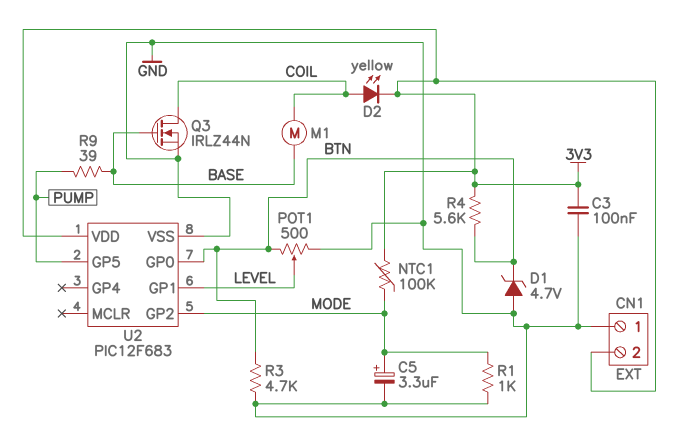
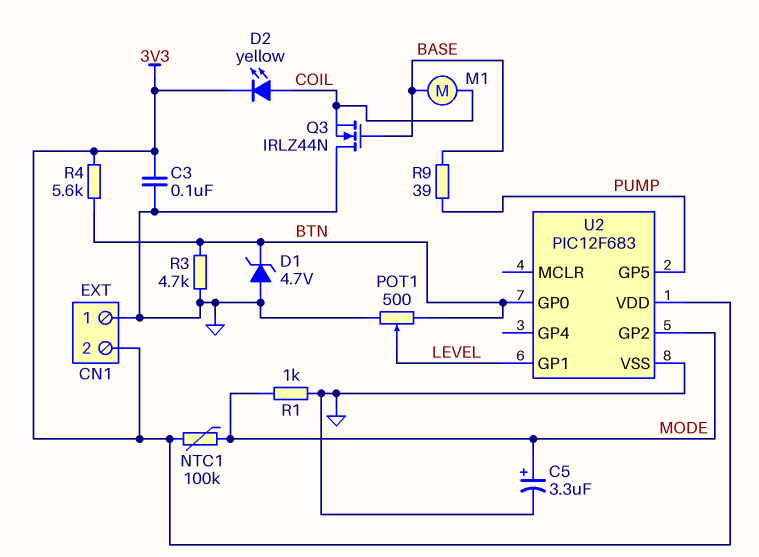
Q3: NMOS IRLZ44N (G BASE, D COIL, S GND) -> NMOS IRLZ44N (G BASE, D GND, S COIL)

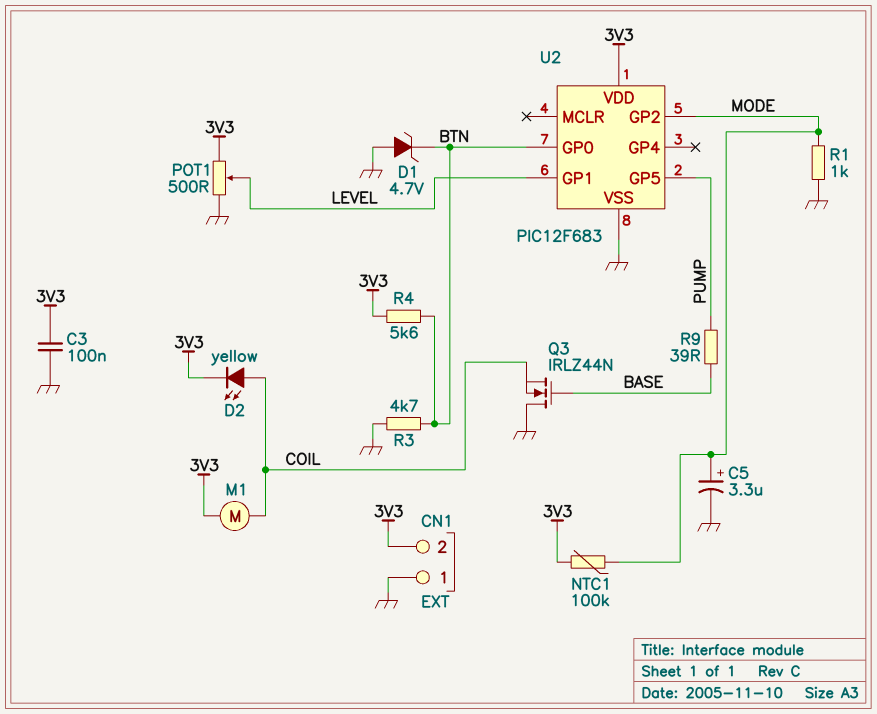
M1: motor (BASE, COIL) -> motor (3V3, COIL)
POT1: 500 (BTN, GND, wiper LEVEL) -> 500 (3V3, GND, wiper LEVEL)

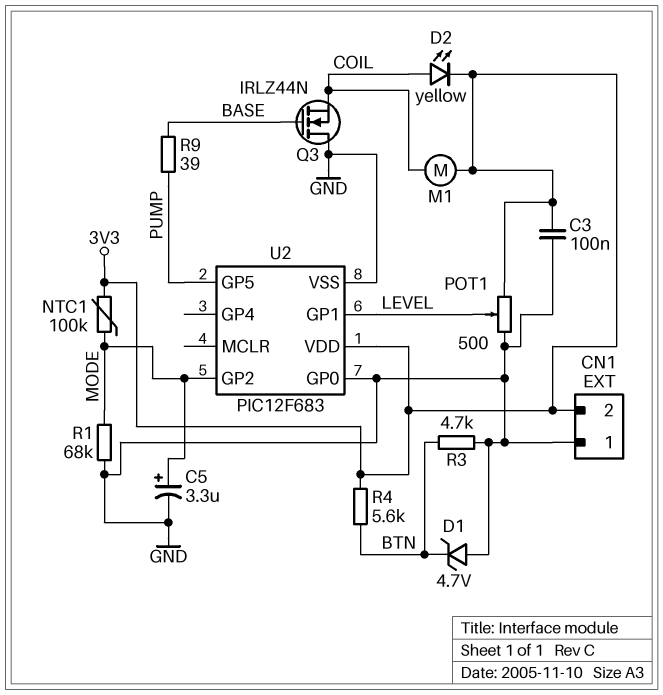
R1: 1k (GND, MODE) -> 68k (GND, MODE)
U2 pin GP0: BTN -> GND

